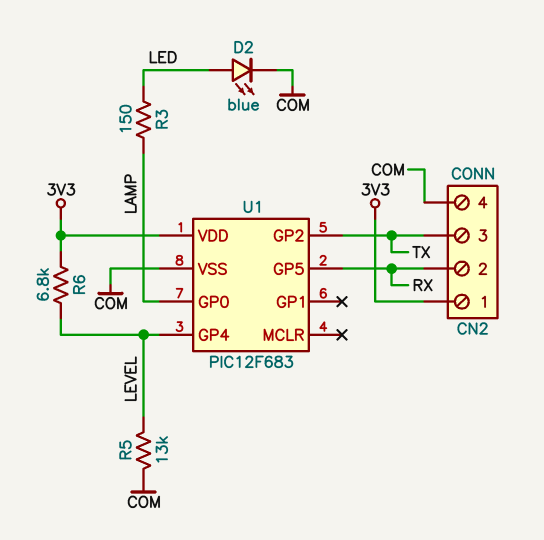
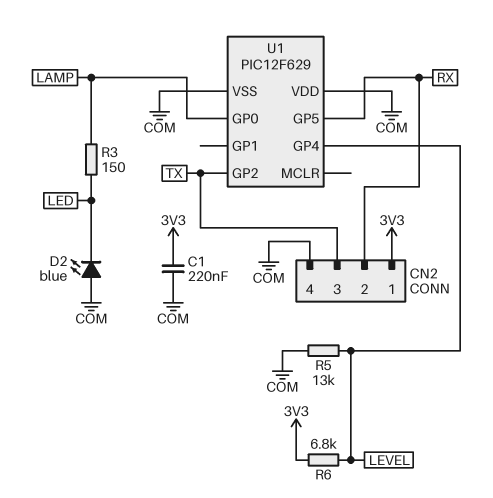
C1: none -> 220nF (3V3, COM)
D2: LED blue (A LED, K COM) -> LED blue (A COM, K LED)
U1: PIC12F683 -> PIC12F629
U1 pin VDD: 3V3 -> COM

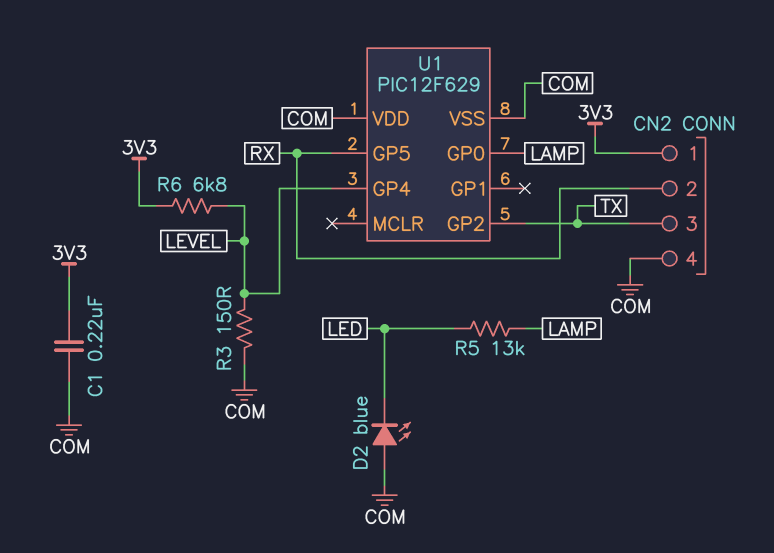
R3: 150 (LAMP, LED) -> 150 (COM, LEVEL)
R5: 13k (COM, LEVEL) -> 13k (LAMP, LED)

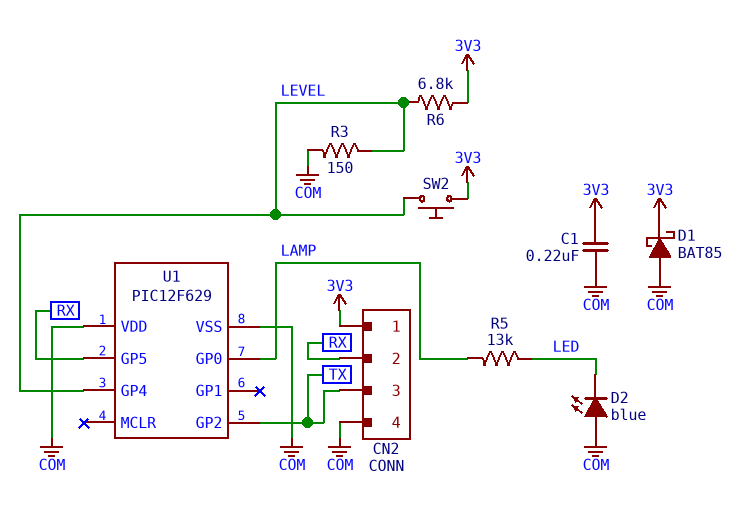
D1: none -> schottky BAT85 (A COM, K 3V3)
SW2: none -> button (3V3, LEVEL)

